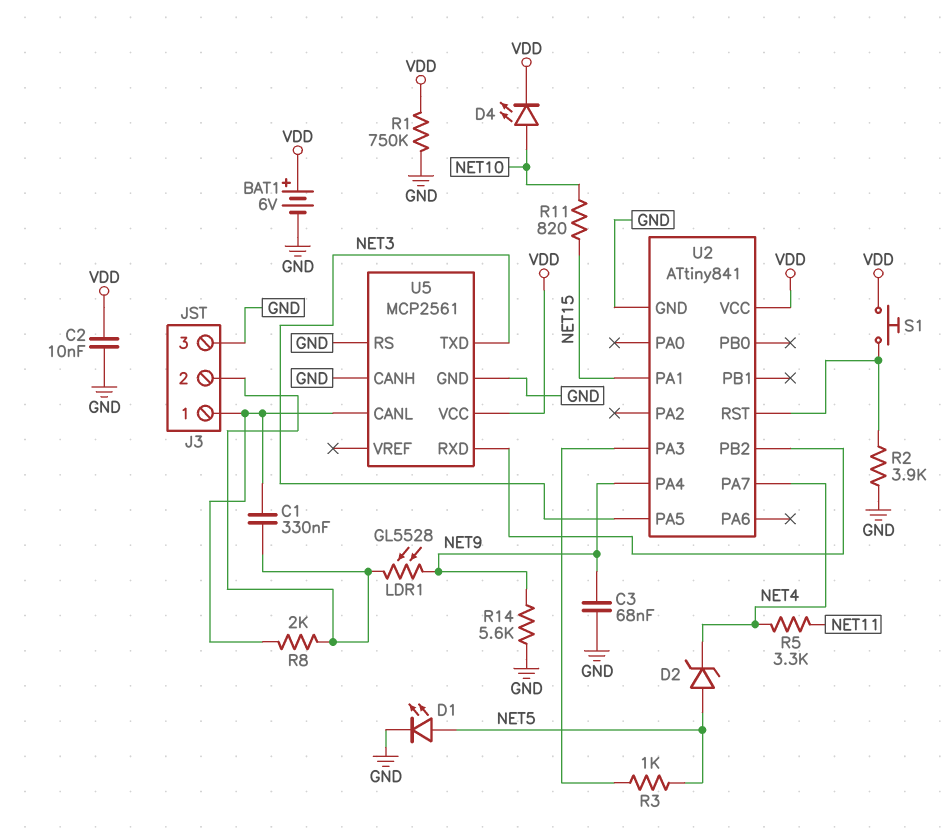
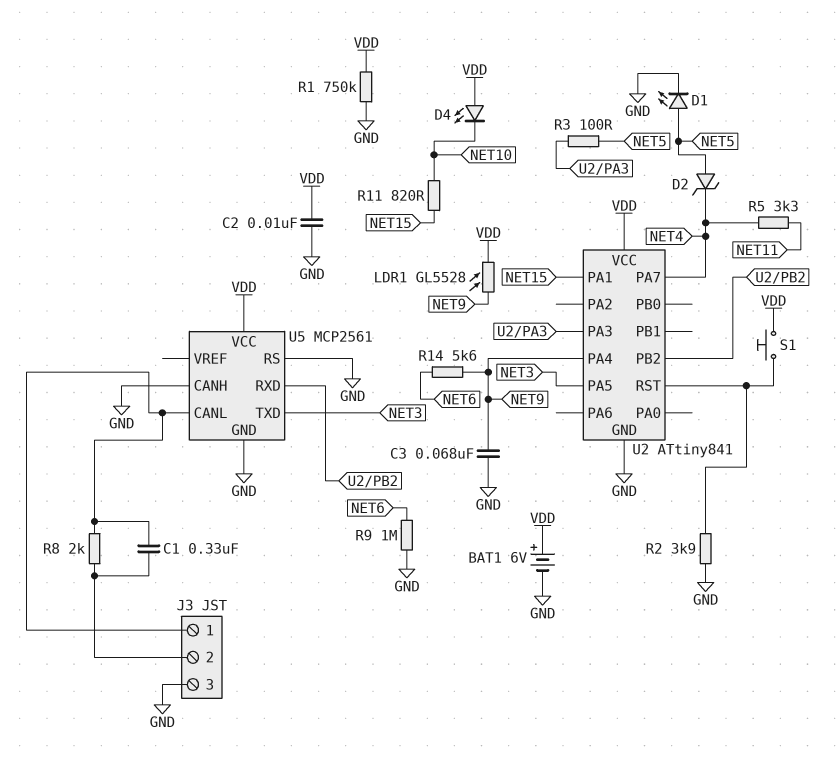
D4: LED (A NET10, K VDD) -> LED (A VDD, K NET10)
LDR1: GL5528 (J3/2, NET9) -> GL5528 (NET9, VDD)
R3: 1k (NET5, U2/PA3) -> 100 (NET5, U2/PA3)
R9: none -> 1M (GND, NET6)
R14: 5.6k (GND, NET9) -> 5.6k (NET6, NET9)

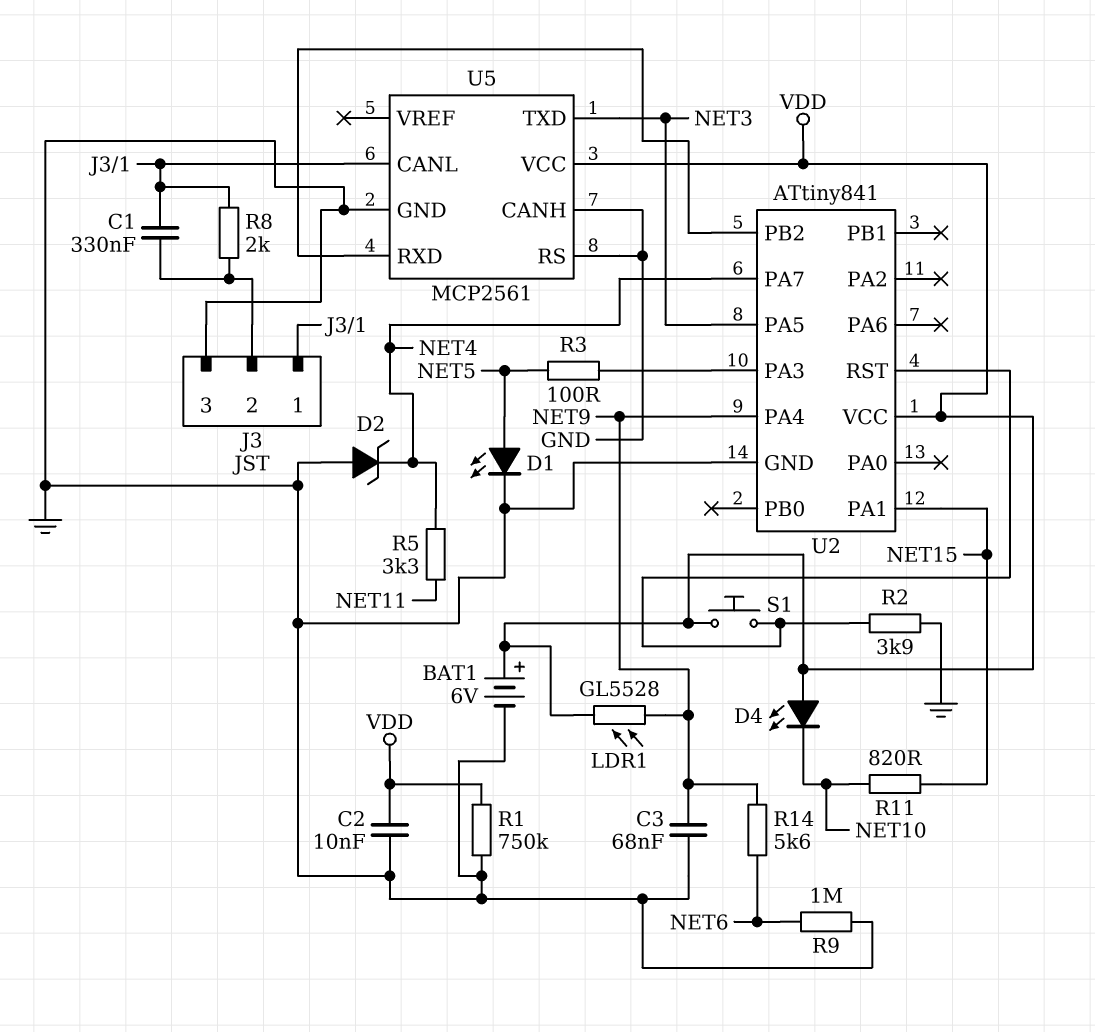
D2: zener (A NET5, K NET4) -> zener (A GND, K NET4)

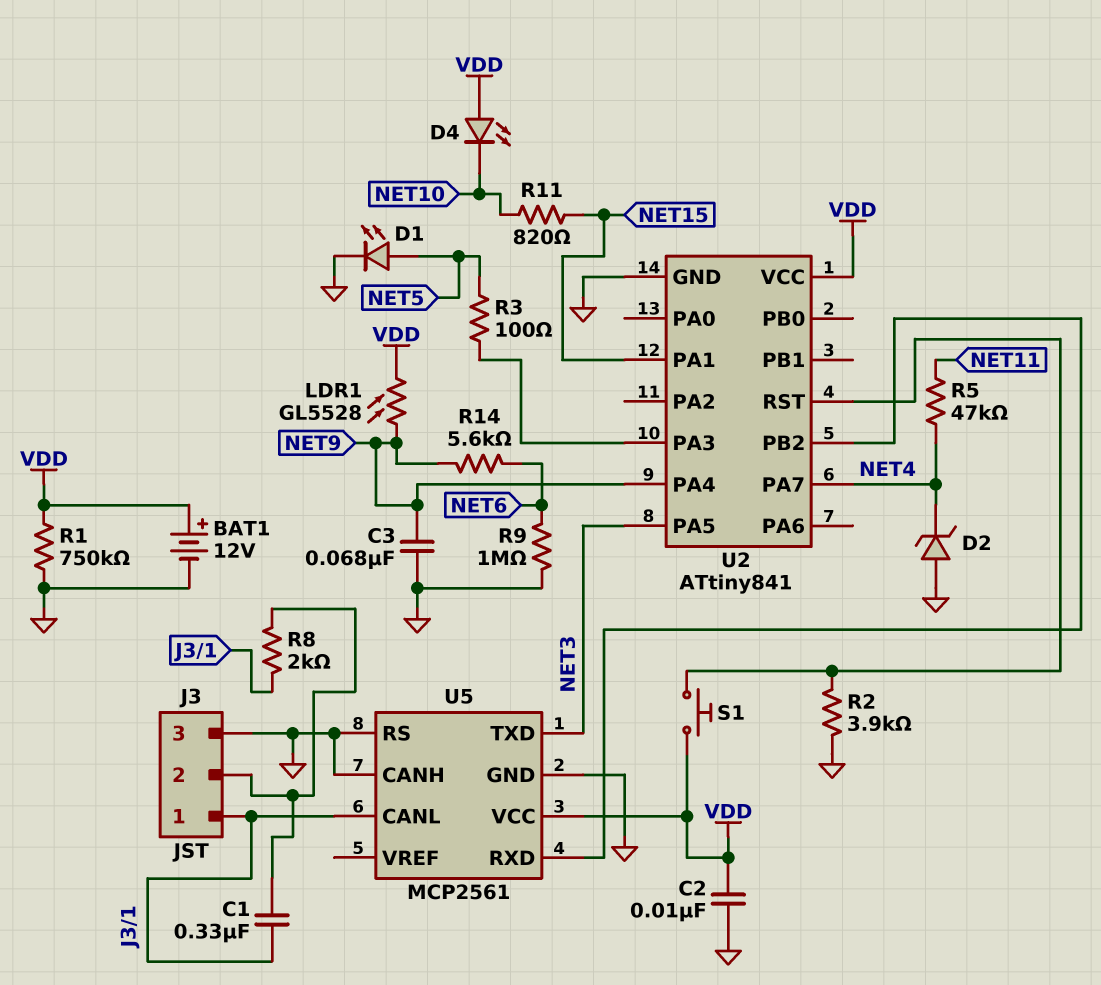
BAT1: 6V (plus VDD, minus GND) -> 12V (plus VDD, minus GND)
R5: 3.3k (NET4, NET11) -> 47k (NET4, NET11)

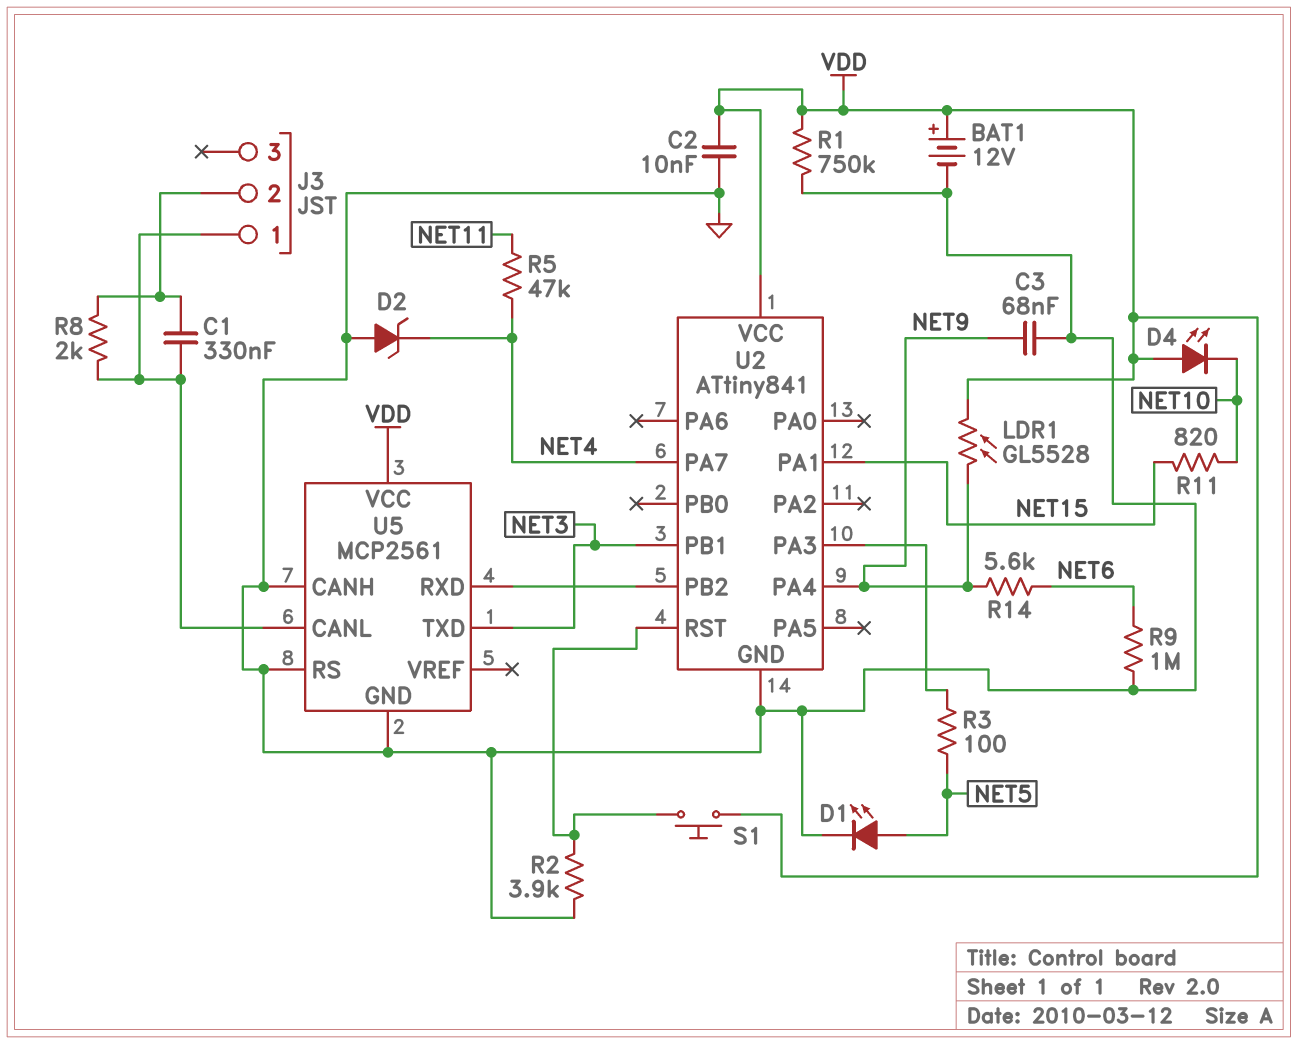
J3 pin 3: GND -> none
U2 pin PA5: NET3 -> none
U2 pin PB1: none -> NET3

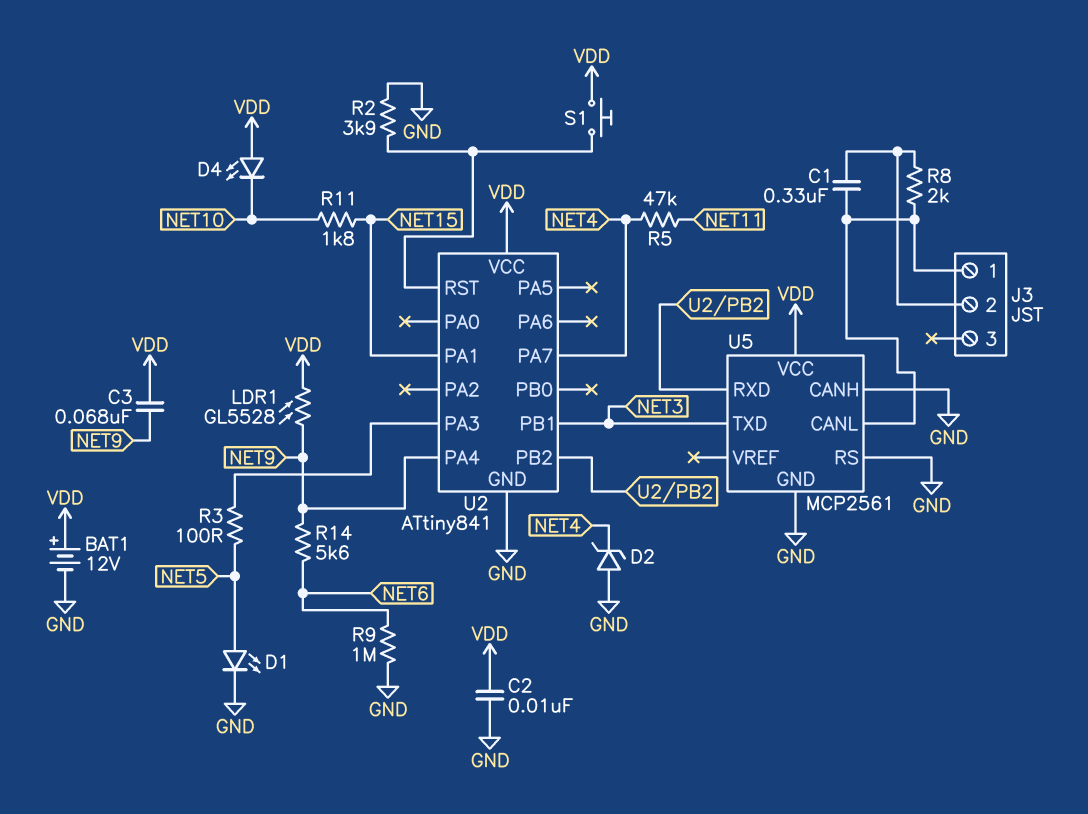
C3: 68nF (GND, NET9) -> 68nF (NET9, VDD)
R1: 750k (GND, VDD) -> none
R11: 820 (NET10, NET15) -> 1.8k (NET10, NET15)

